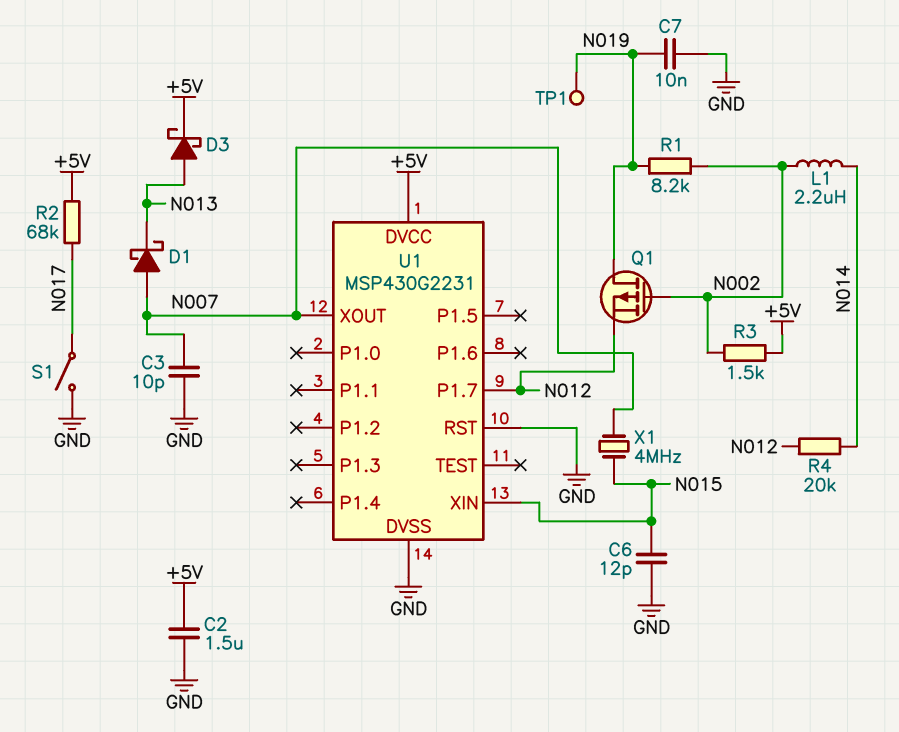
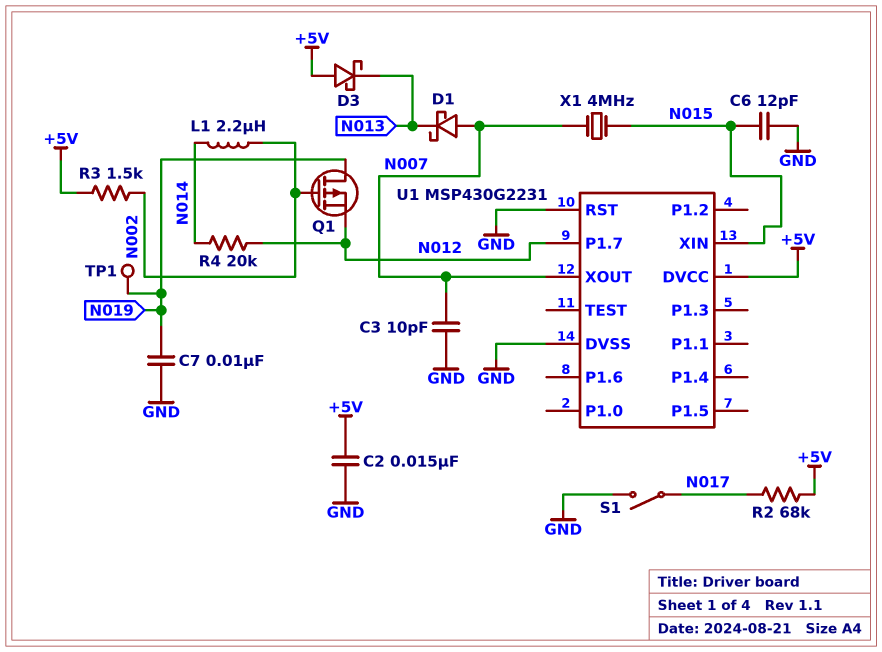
C2: 1.5uF (+5V, GND) -> 15nF (+5V, GND)
D3: schottky (A N013, K +5V) -> schottky (A +5V, K N013)
R1: 8.2k (N002, N019) -> none

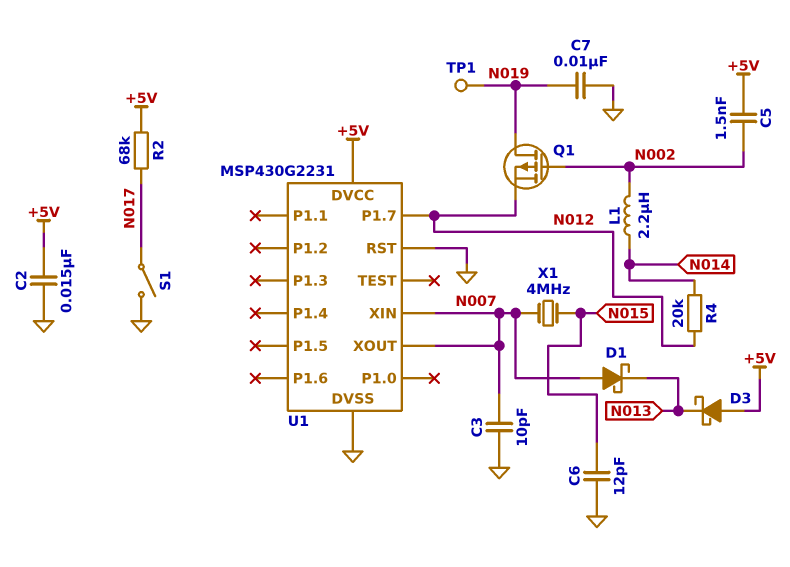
C5: none -> 1.5nF (+5V, N002)
R3: 1.5k (+5V, N002) -> none
U1 pin XIN: N015 -> N007

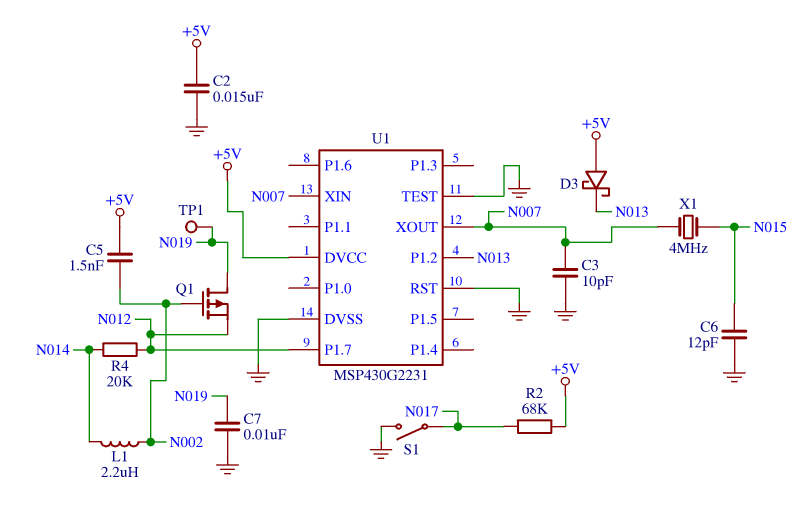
D1: schottky (A N007, K N013) -> none
U1 pin P1.2: none -> N013
U1 pin TEST: none -> GND

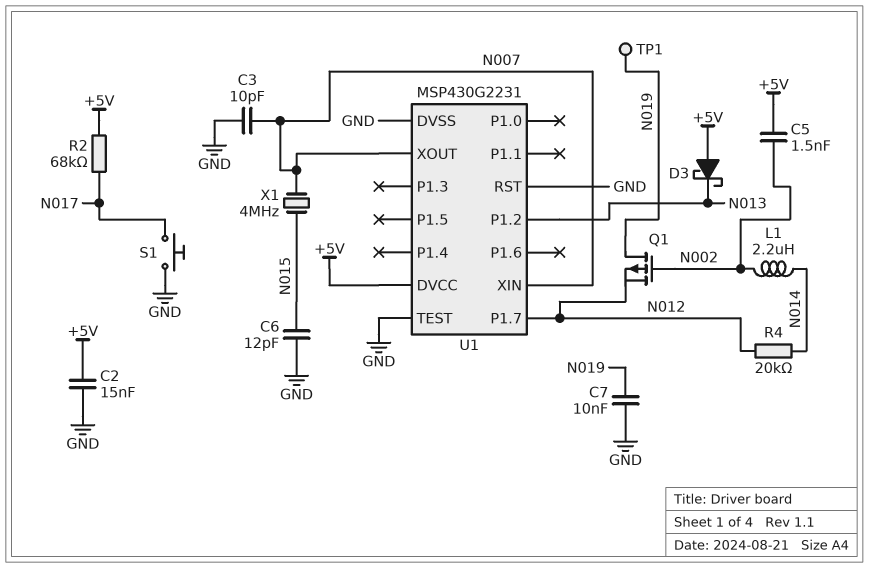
S1: switch (GND, N017) -> button (GND, N017)

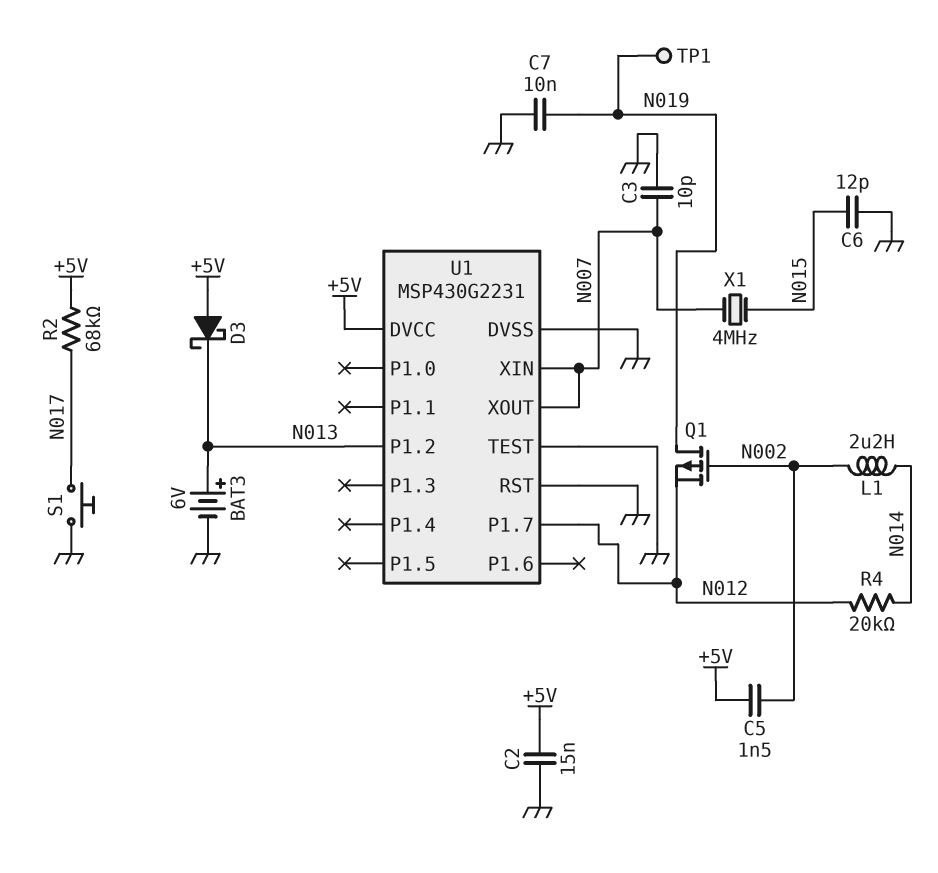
BAT3: none -> 6V (plus N013, minus GND)

